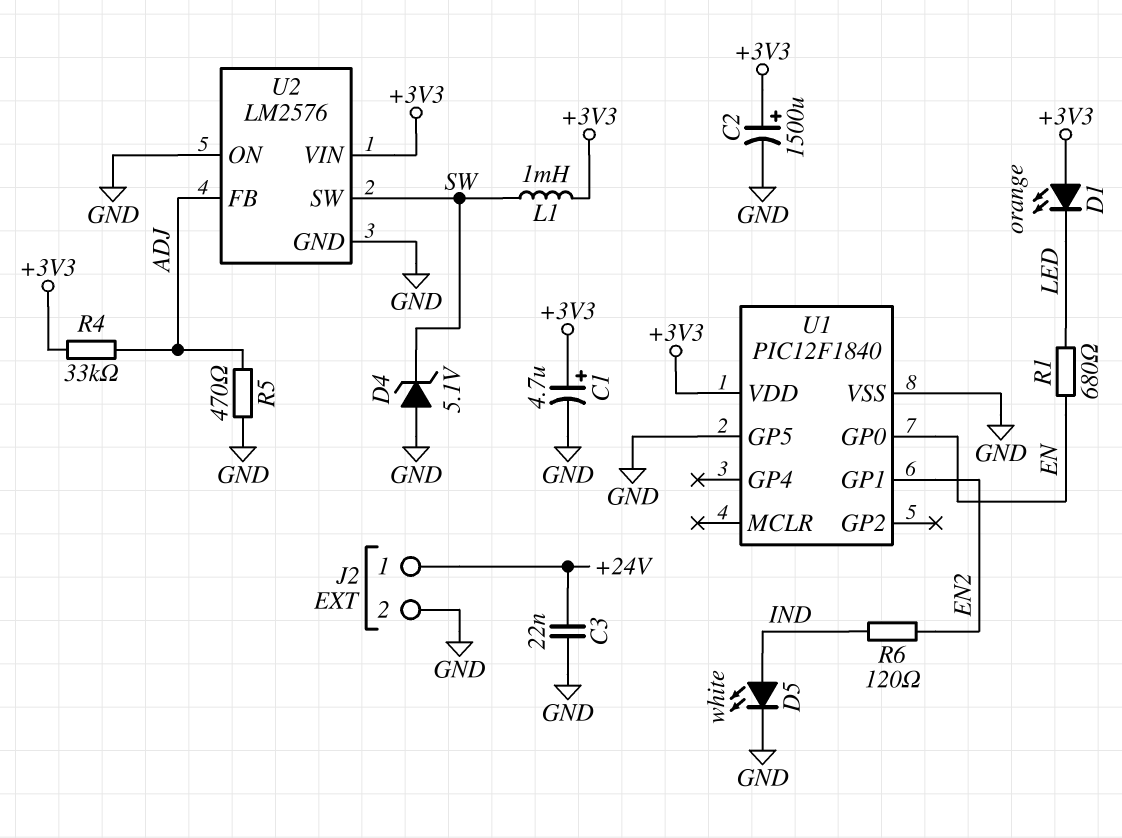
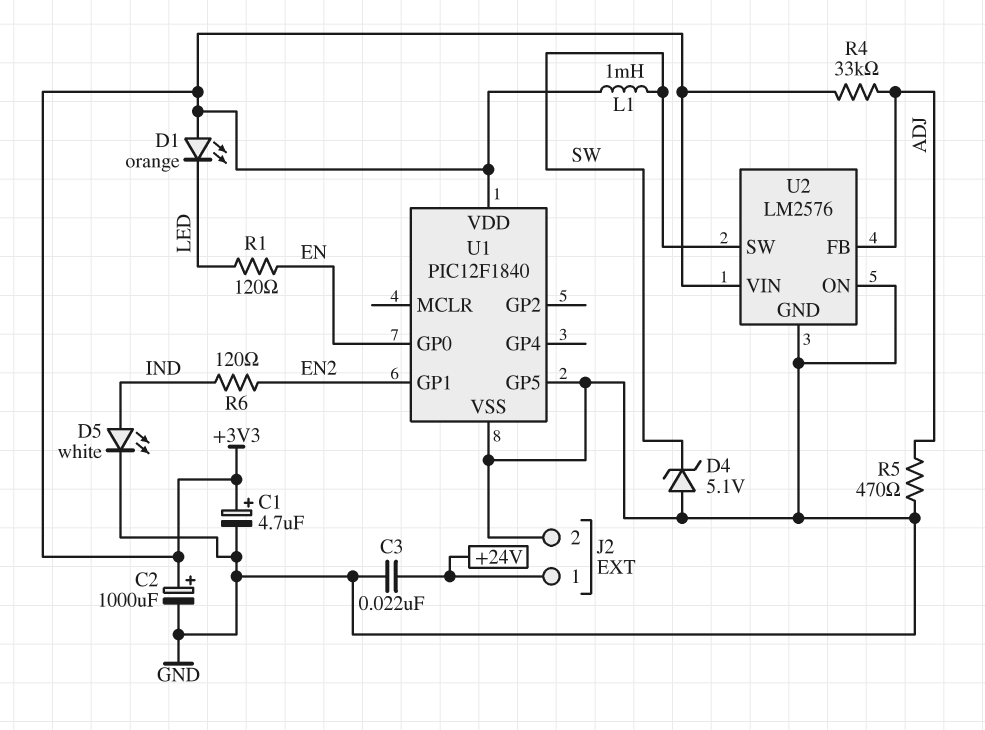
C2: 1500uF (plus +3V3, minus GND) -> 1000uF (plus +3V3, minus GND)
R1: 680 (EN, LED) -> 120 (EN, LED)

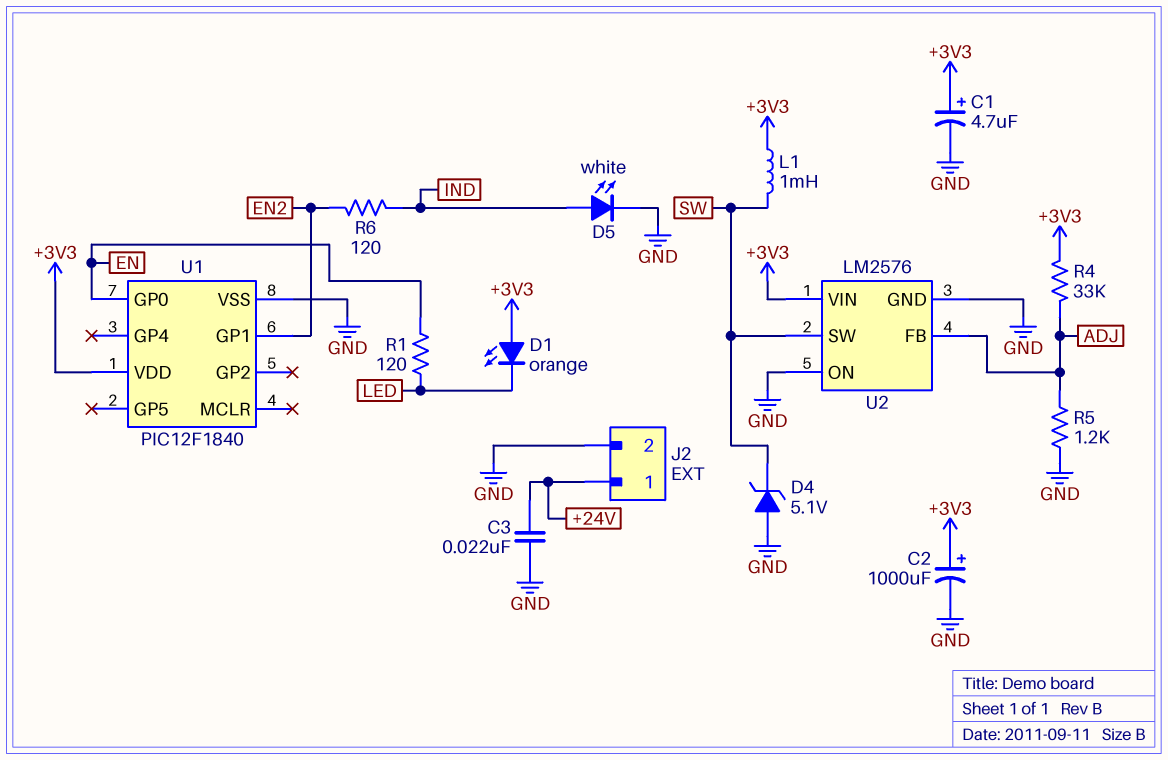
R5: 470 (ADJ, GND) -> 1.2k (ADJ, GND)
U1 pin GP5: GND -> none

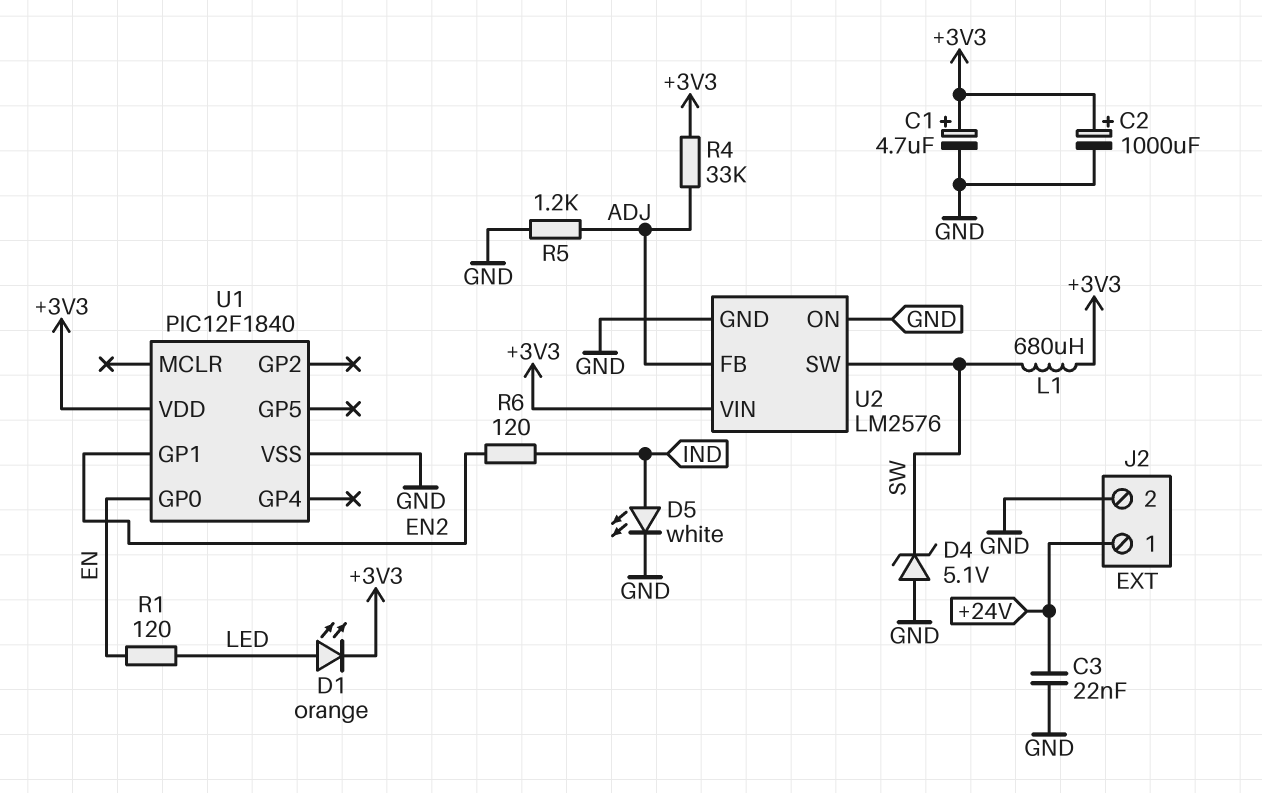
D1: LED orange (A +3V3, K LED) -> LED orange (A LED, K +3V3)
L1: 1mH (+3V3, SW) -> 680uH (+3V3, SW)

